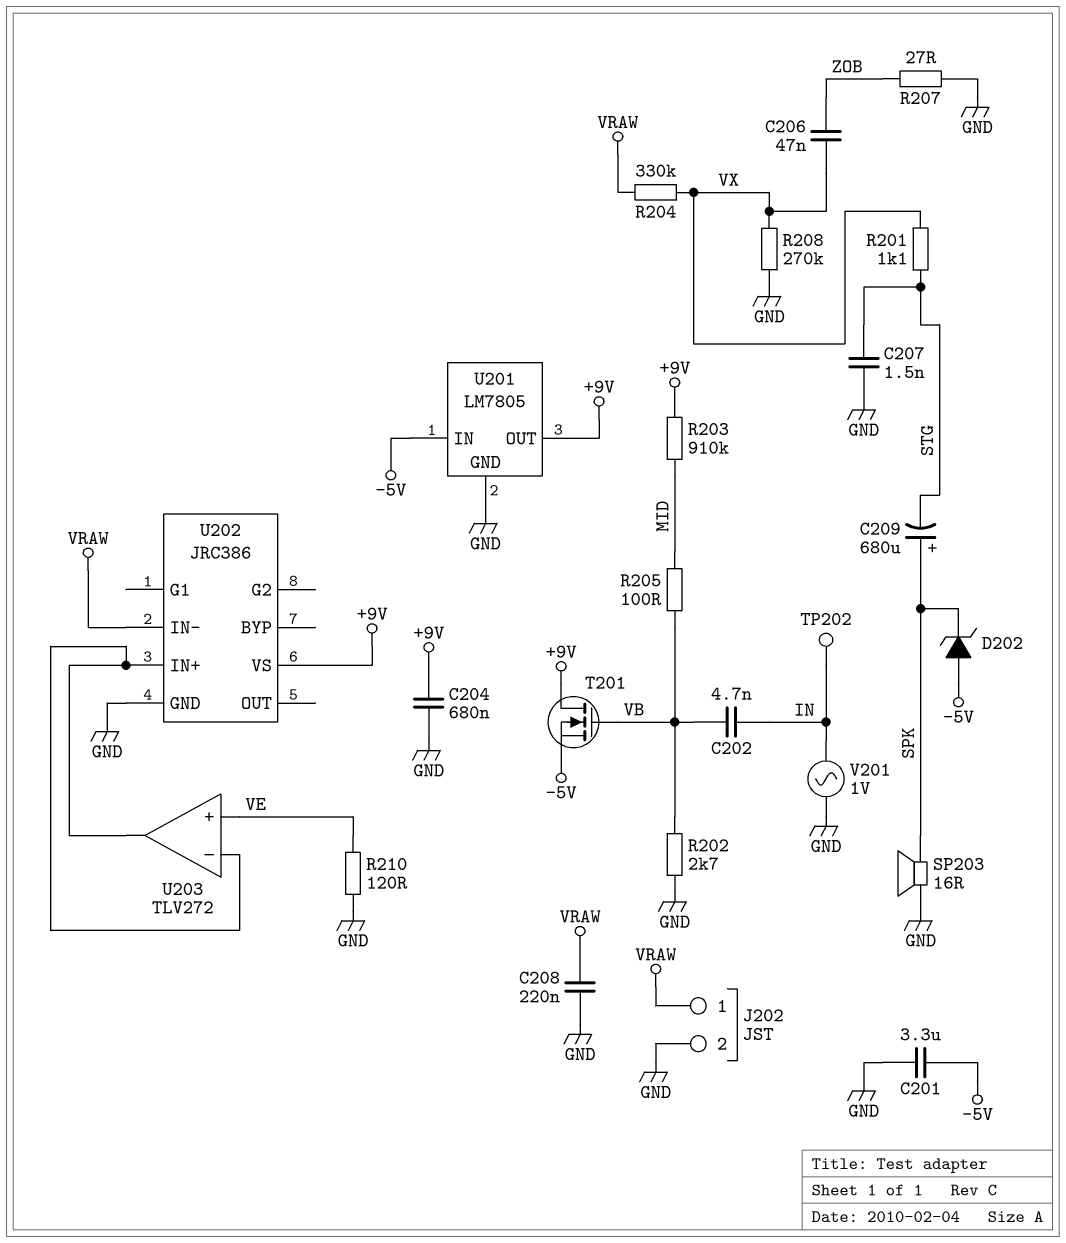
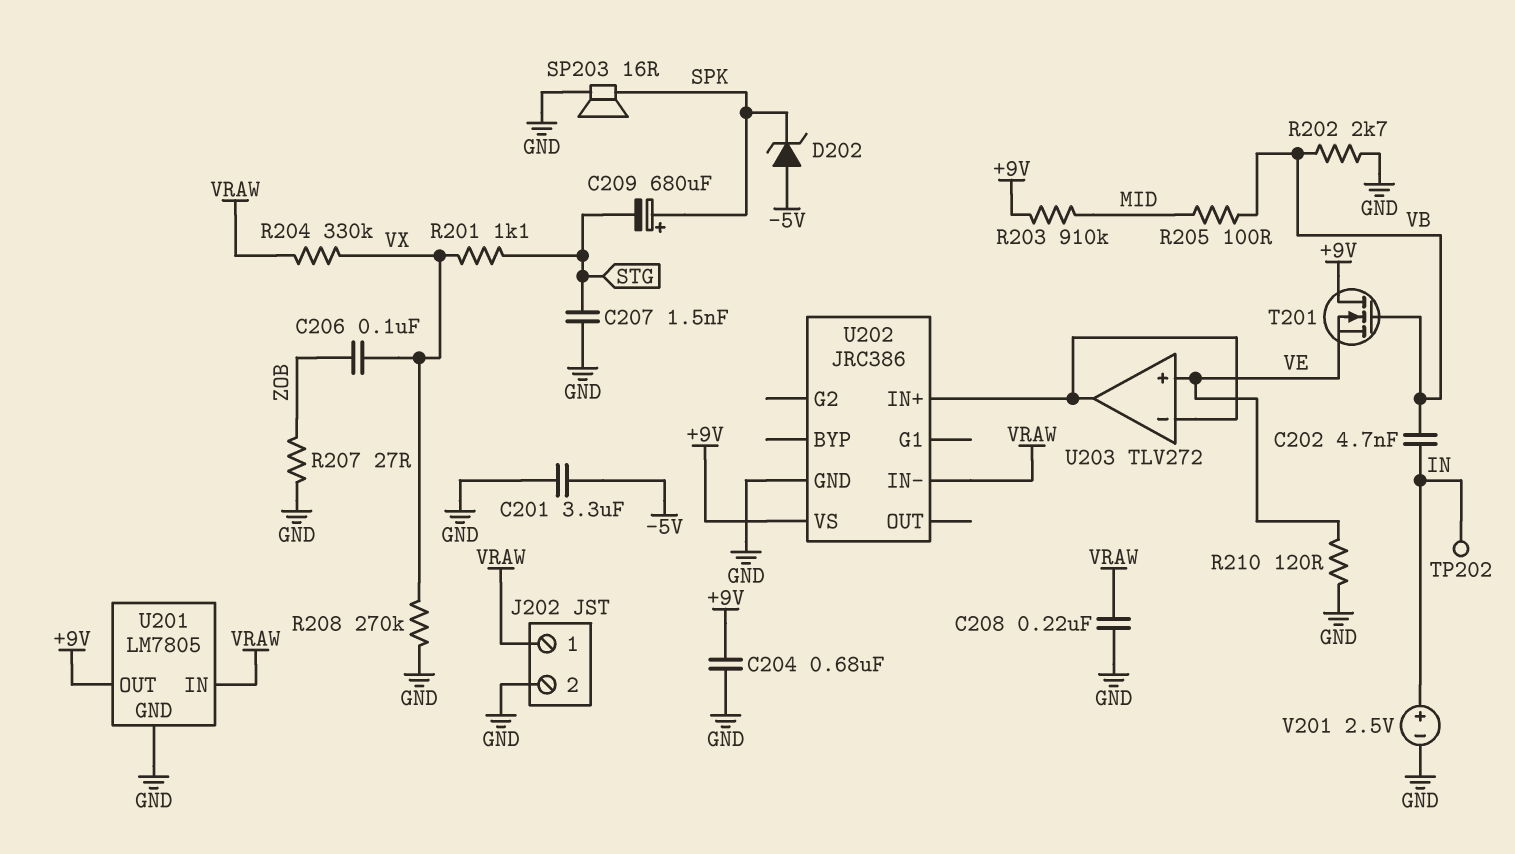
C206: 47nF (VX, ZOB) -> 100nF (VX, ZOB)
T201: NMOS (G VB, D +9V, S -5V) -> NMOS (G VB, D +9V, S VE)
U201 pin IN: -5V -> VRAW
V201: AC 1V (GND, IN) -> 2.5V (plus IN, minus GND)

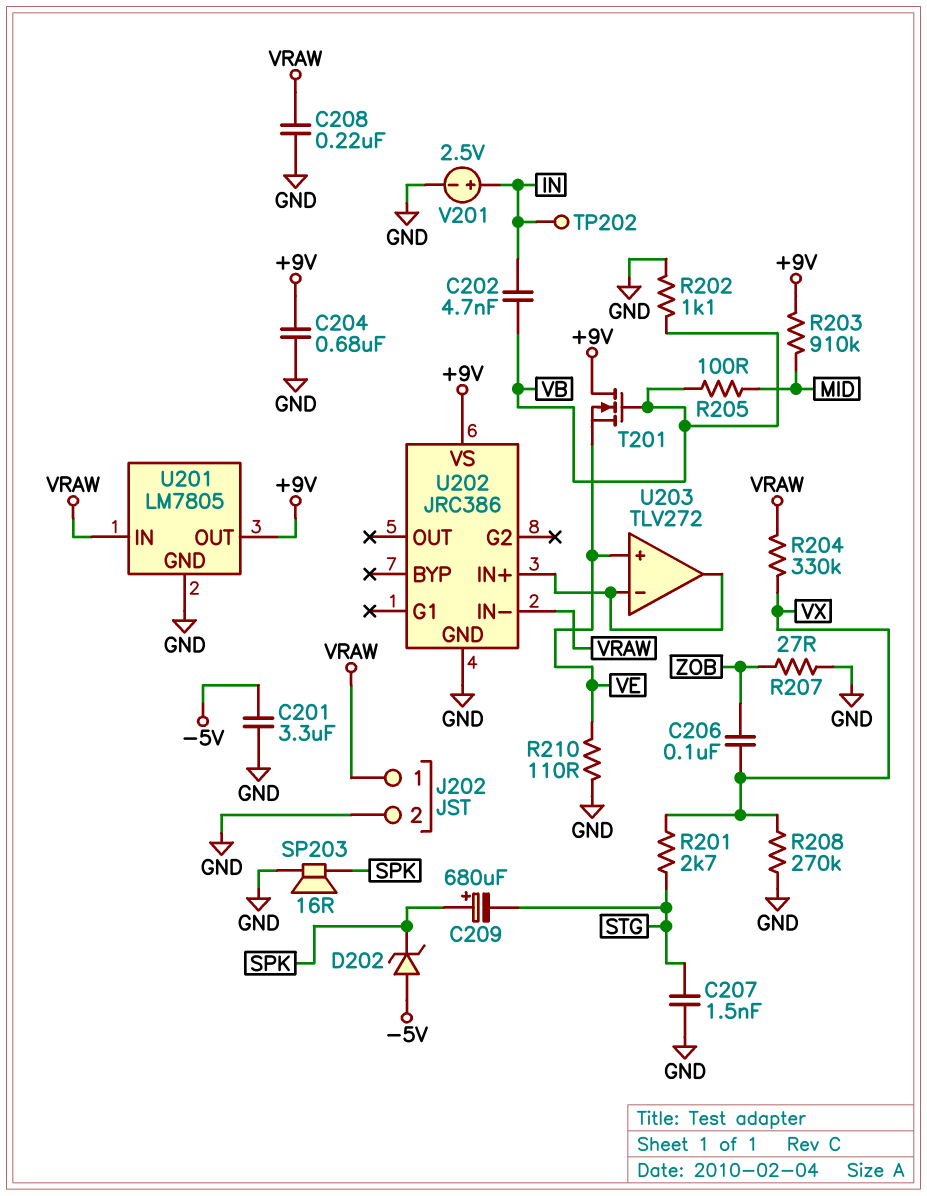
R201: 1.1k (STG, VX) -> 2.7k (STG, VX)
R202: 2.7k (GND, VB) -> 1.1k (GND, VB)
R210: 120 (GND, VE) -> 110 (GND, VE)

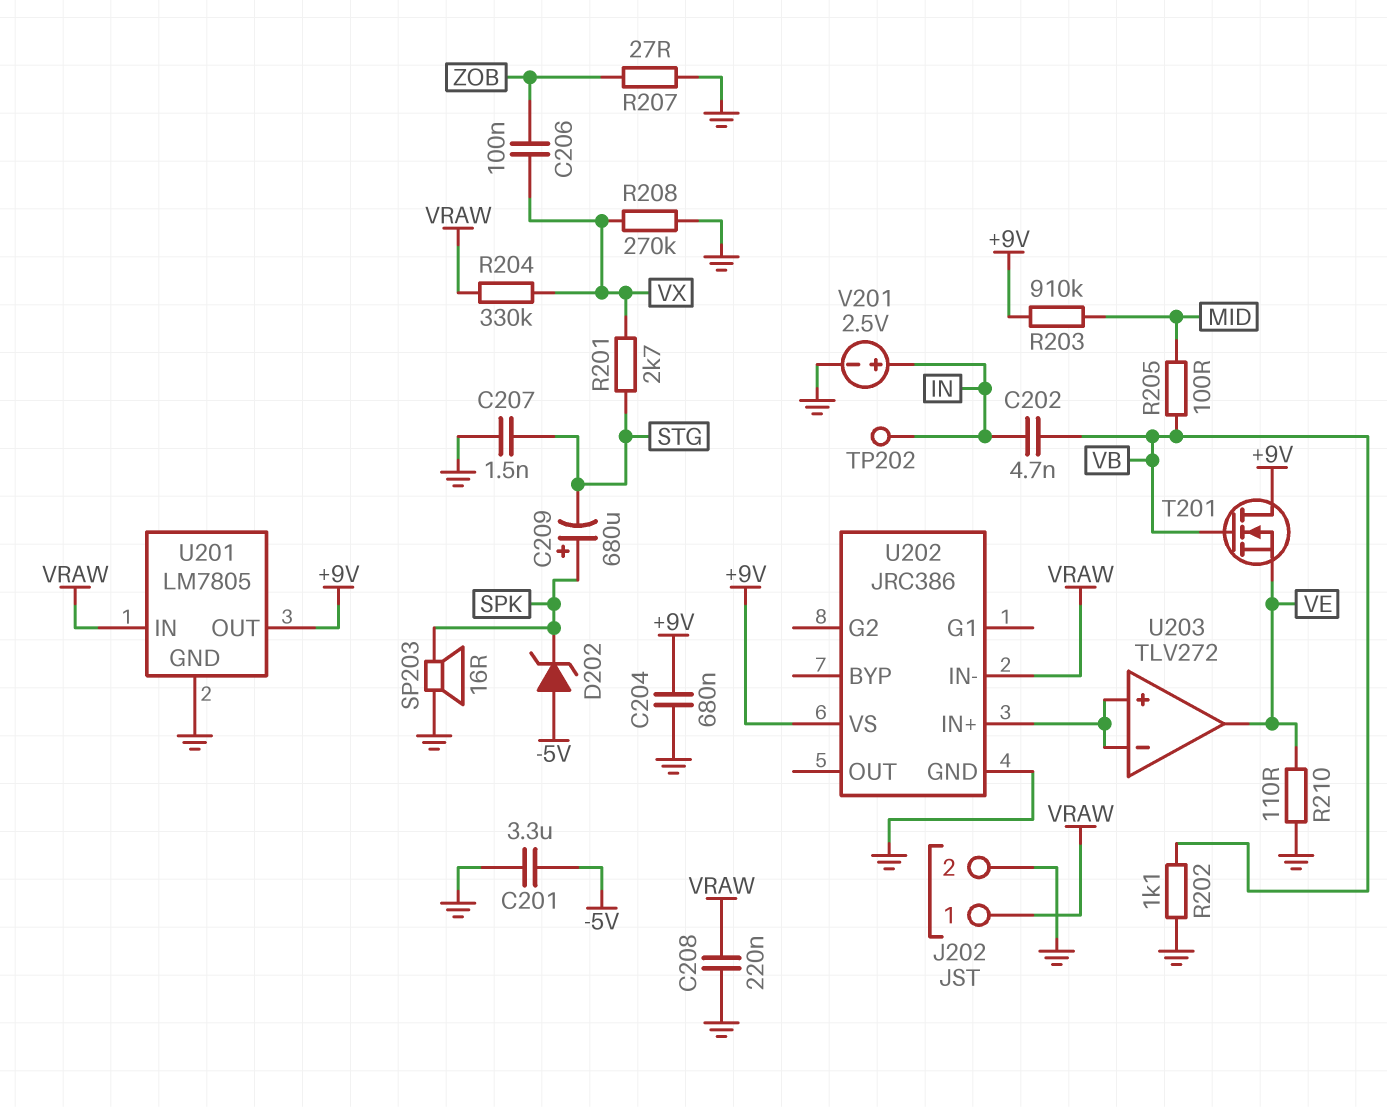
U203 pin in+: VE -> U202/IN+
U203 pin out: U202/IN+ -> VE

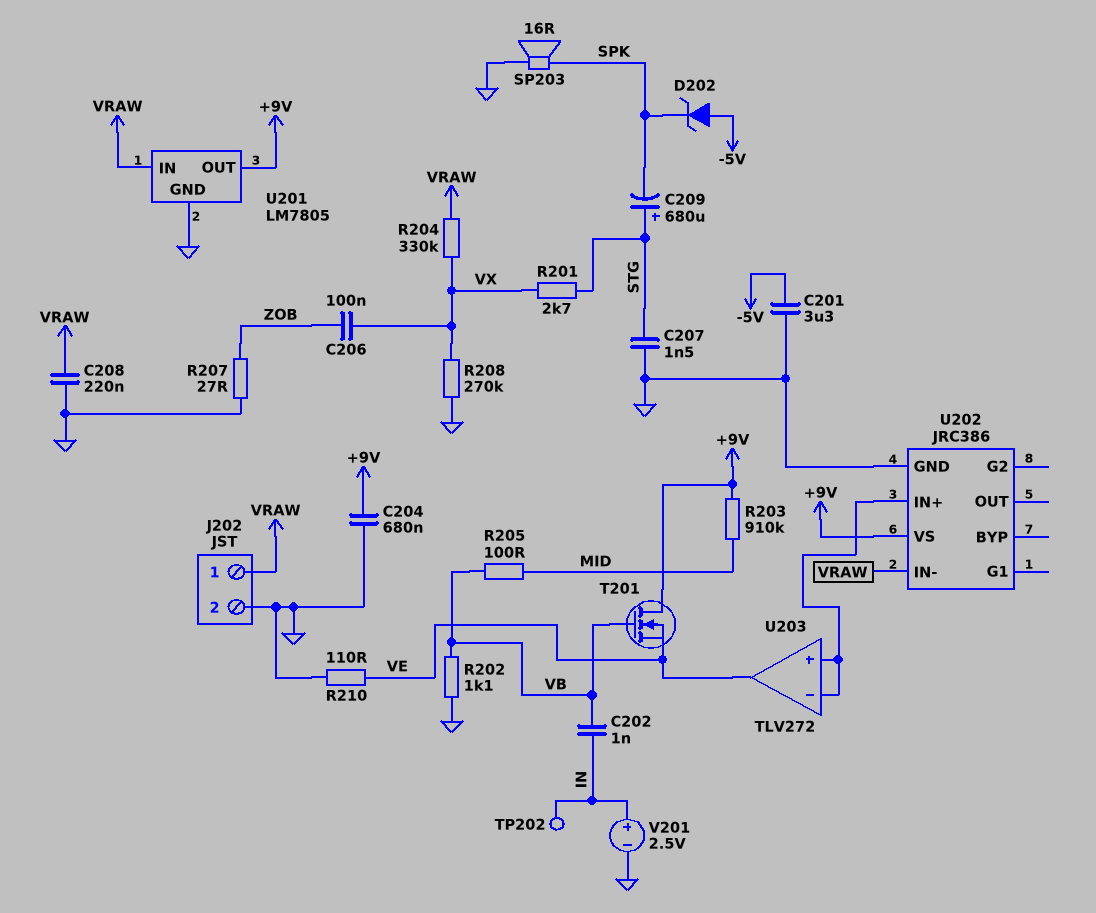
C202: 4.7nF (IN, VB) -> 1nF (IN, VB)
C209: 680uF (plus SPK, minus STG) -> 680uF (plus STG, minus SPK)

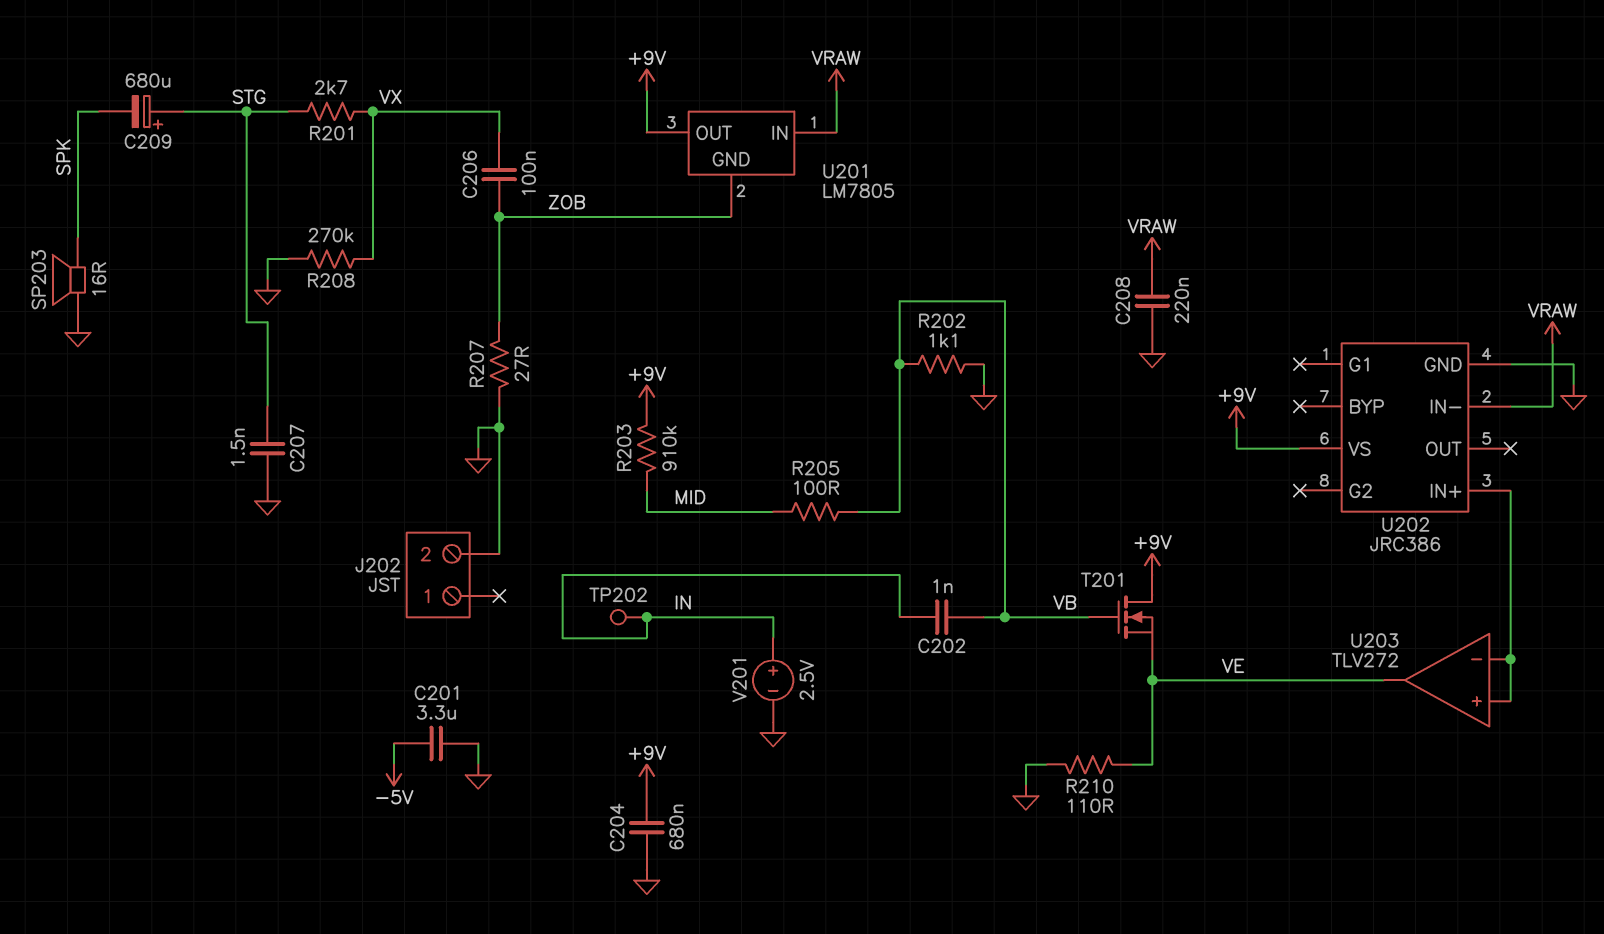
D202: zener (A -5V, K SPK) -> none
J202 pin 1: VRAW -> none
R204: 330k (VRAW, VX) -> none
U201 pin GND: GND -> ZOB

